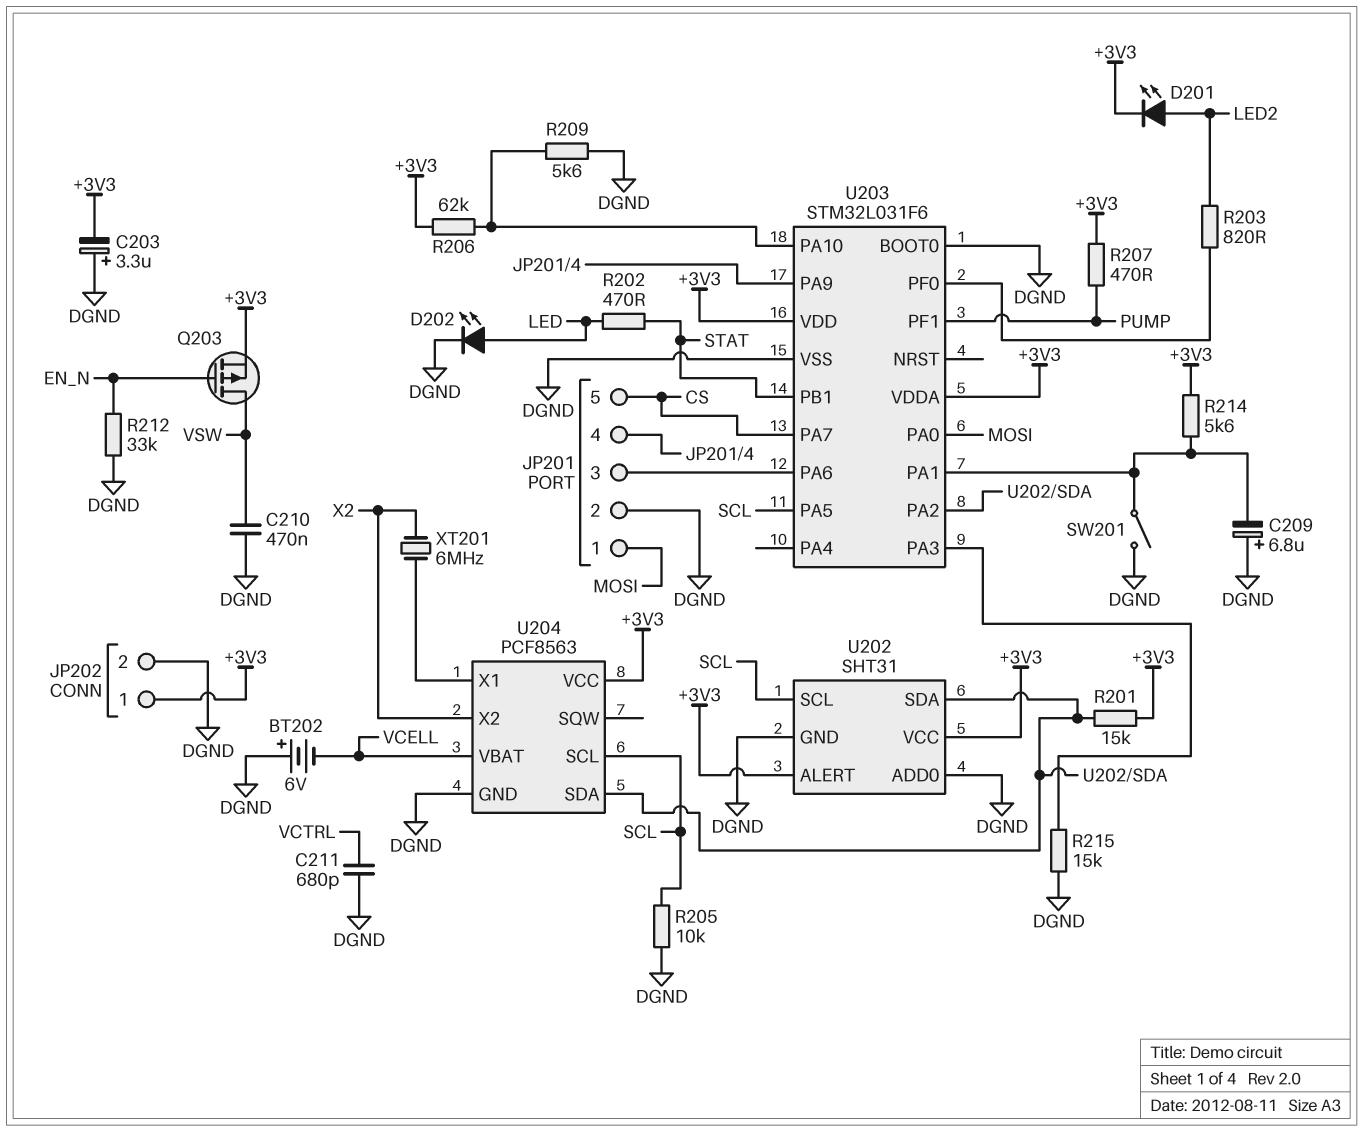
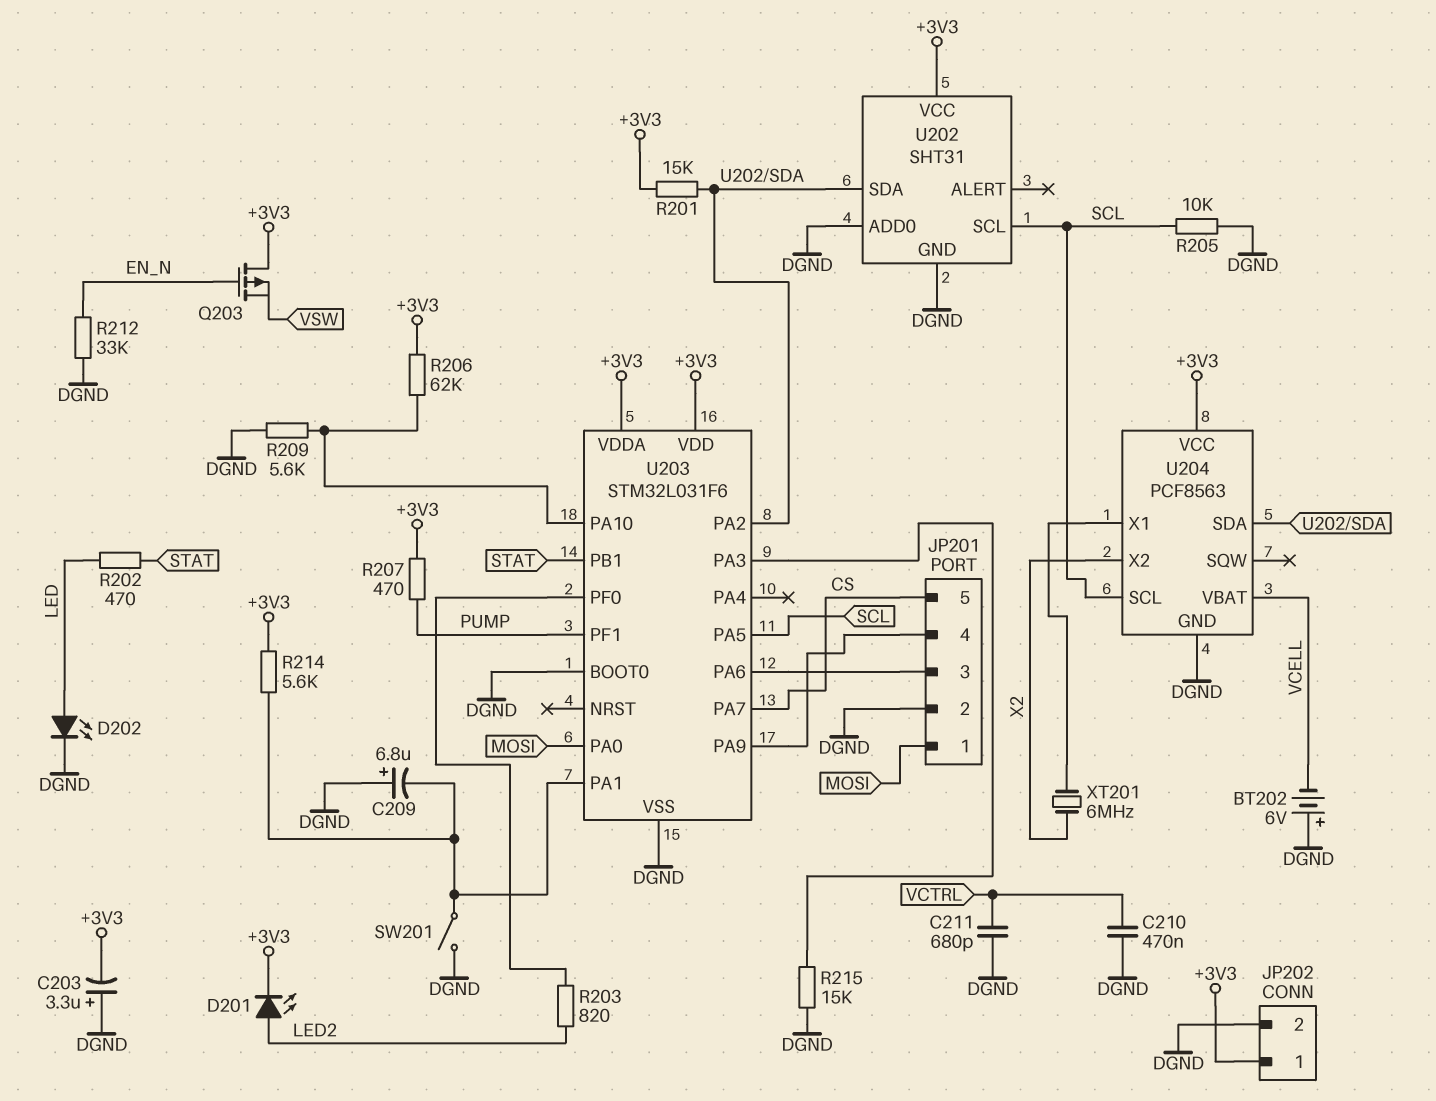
C210: 470nF (DGND, VSW) -> 470nF (DGND, VCTRL)
Q203: PMOS (G EN_N, D VSW, S +3V3) -> PMOS (G EN_N, D +3V3, S VSW)
U202 pin ALERT: +3V3 -> none

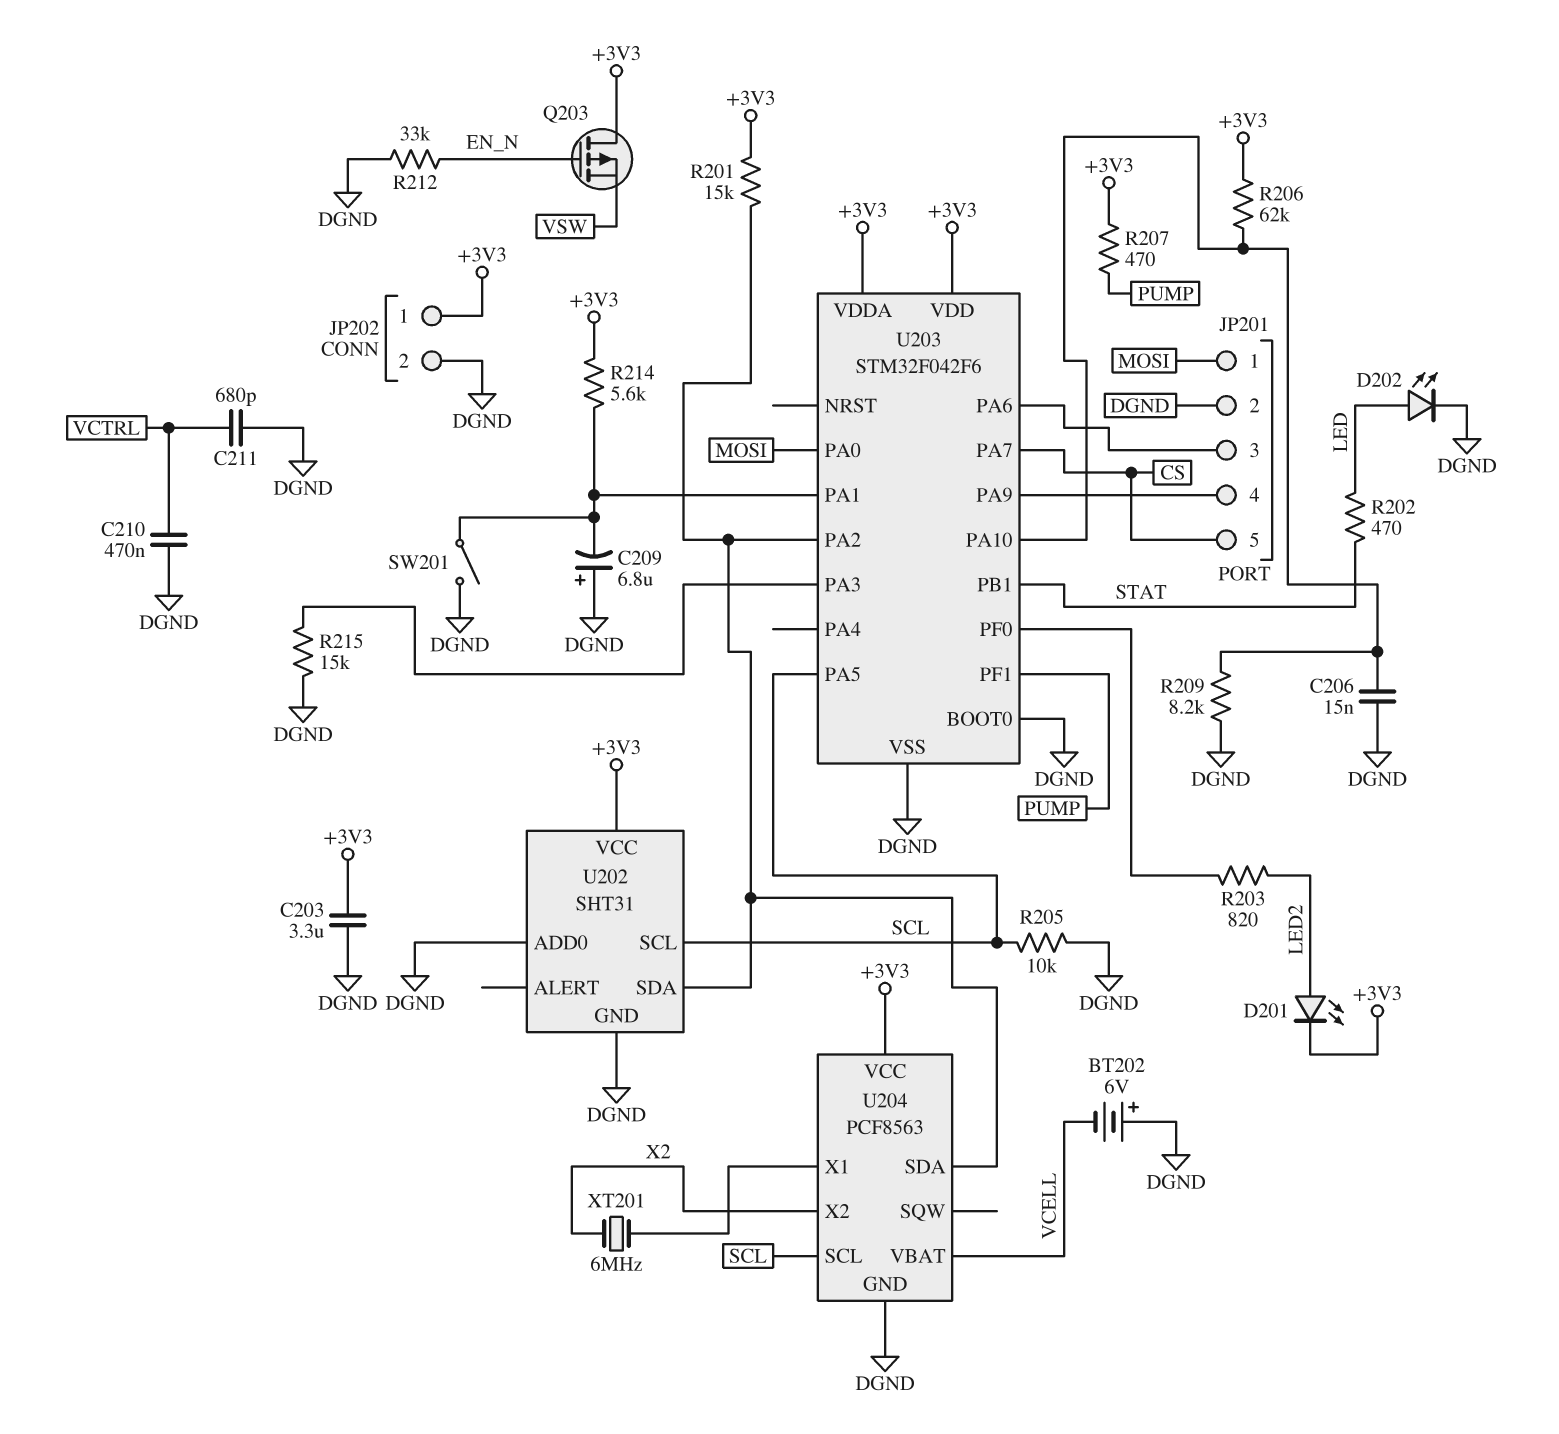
C203: 3.3uF (plus DGND, minus +3V3) -> 3.3uF (+3V3, DGND)
C206: none -> 15nF (DGND, U203/PA10)
R209: 5.6k (DGND, U203/PA10) -> 8.2k (DGND, U203/PA10)
U203: STM32L031F6 -> STM32F042F6

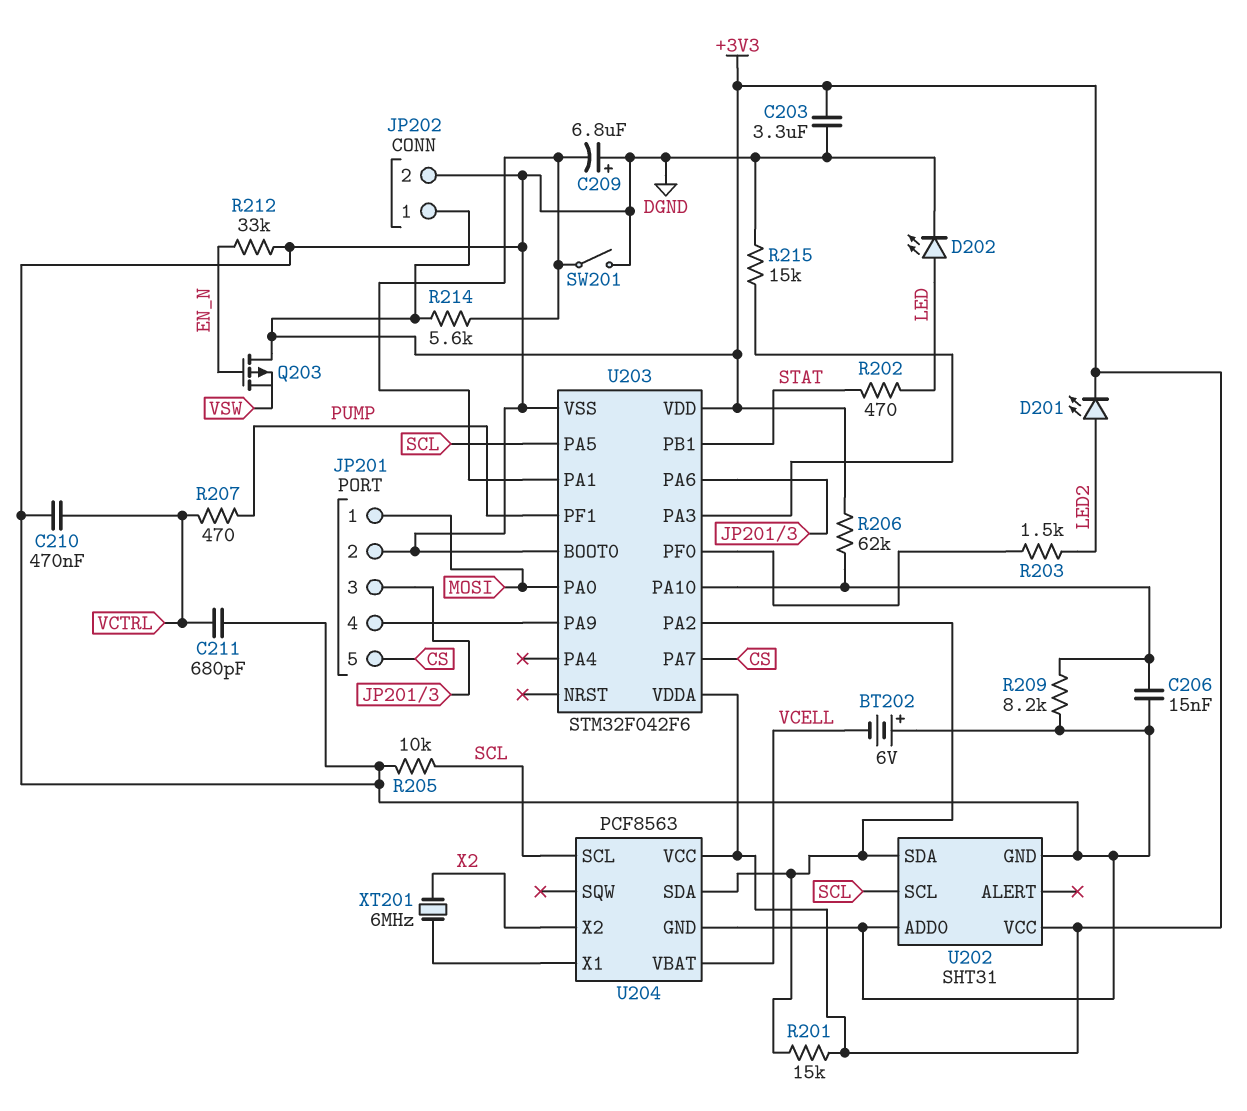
R203: 820 (LED2, U203/PF0) -> 1.5k (LED2, U203/PF0)
R207: 470 (+3V3, PUMP) -> 470 (PUMP, VCTRL)

